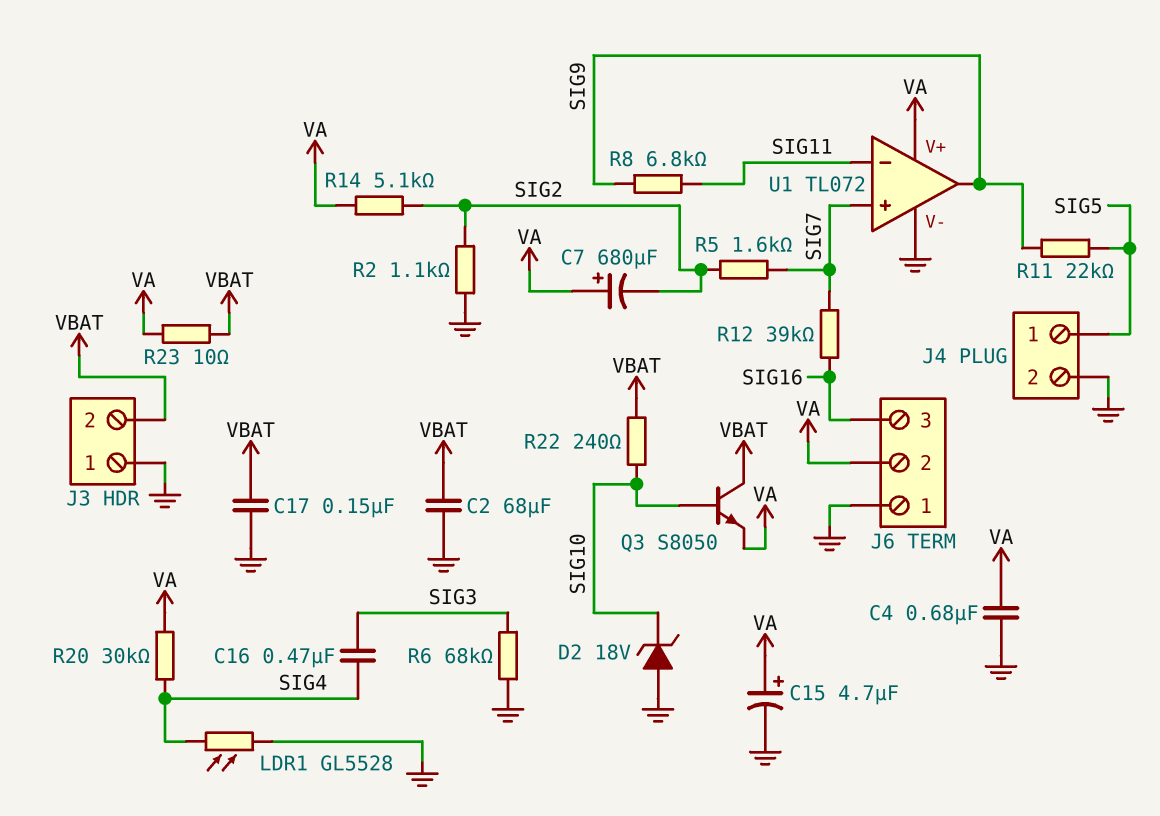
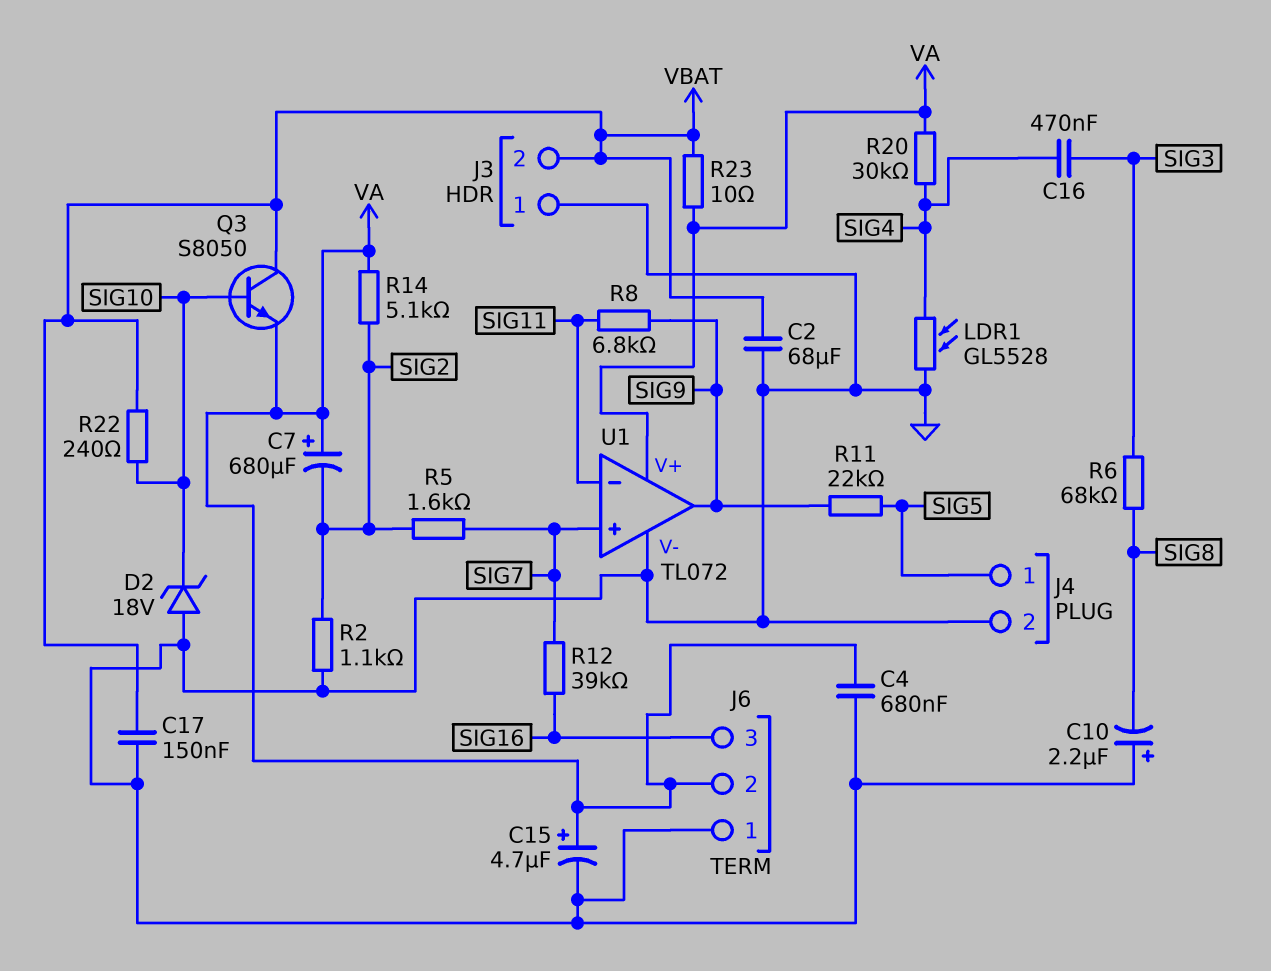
C10: none -> 2.2uF (plus GND, minus SIG8)
R6: 68k (GND, SIG3) -> 68k (SIG3, SIG8)

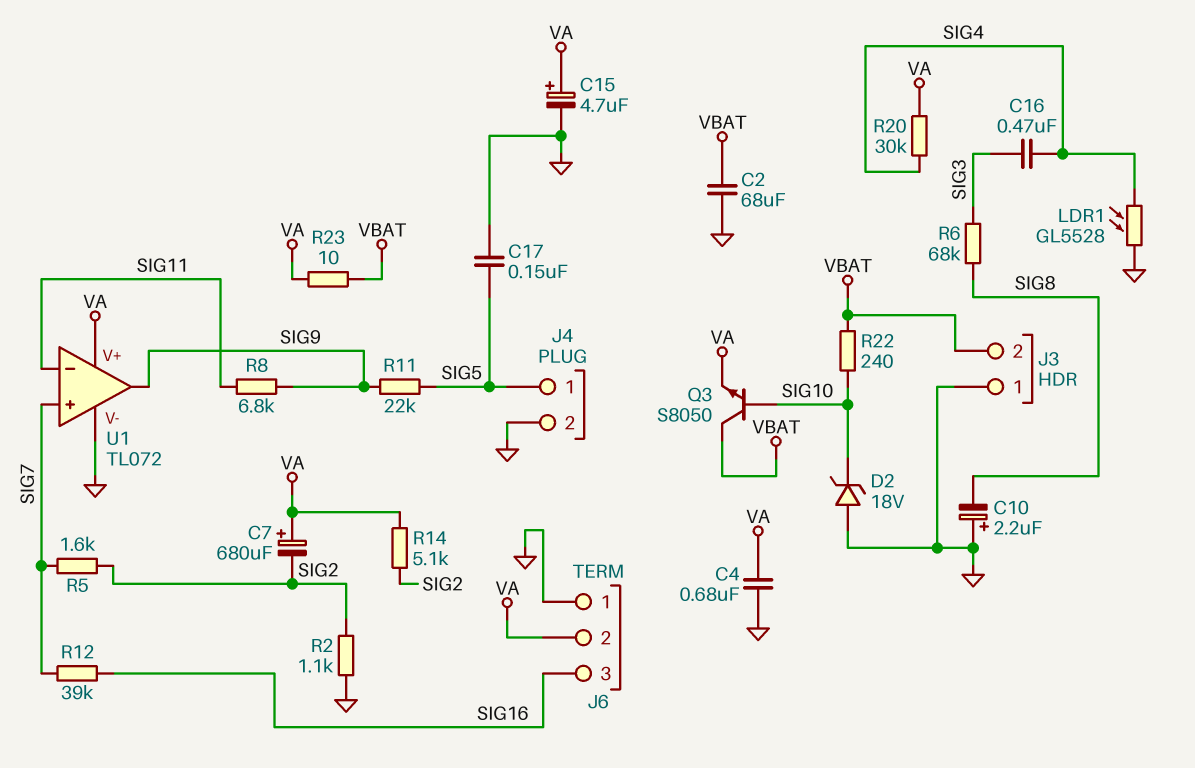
C17: 150nF (GND, VBAT) -> 150nF (GND, SIG5)

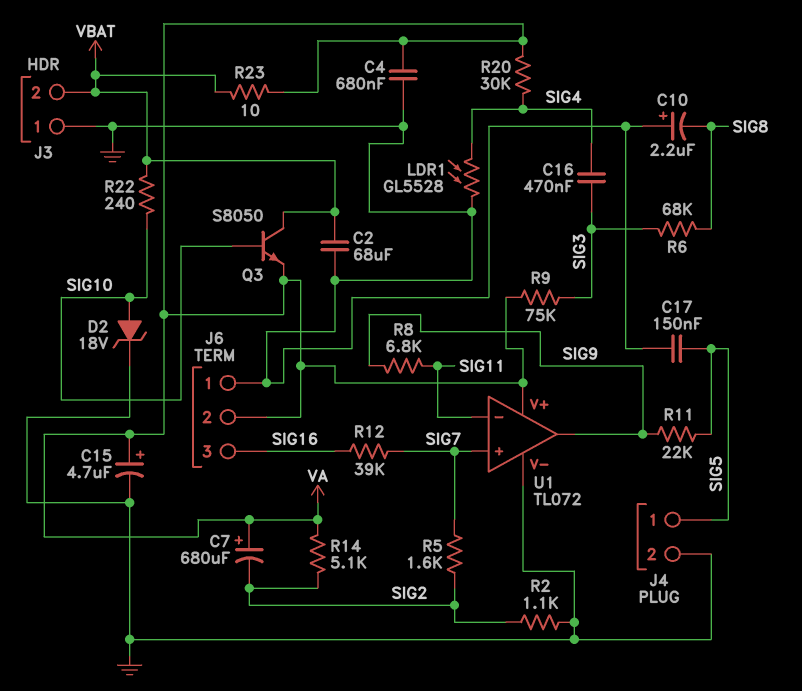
D2: zener 18V (A GND, K SIG10) -> zener 18V (A SIG10, K GND)
R9: none -> 75k (SIG3, VA)

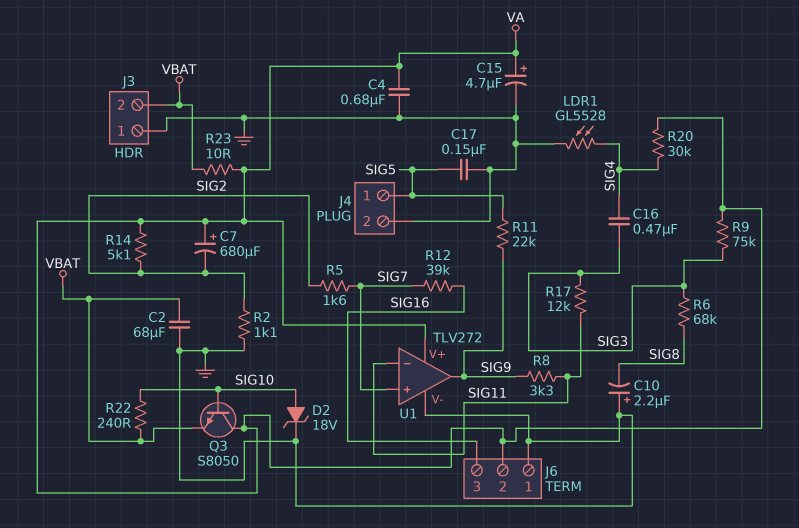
Q3: NPN S8050 (B SIG10, C VBAT, E VA) -> NPN S8050 (B SIG10, C VA, E VBAT)
R8: 6.8k (SIG9, SIG11) -> 3.3k (SIG9, SIG11)
R17: none -> 12k (SIG3, SIG11)
U1: TL072 -> TLV272

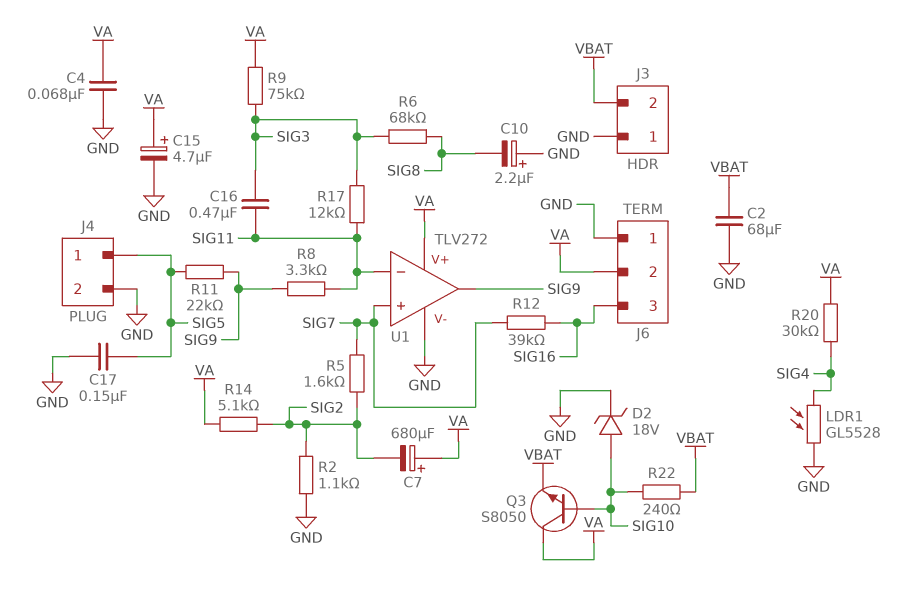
C4: 680nF (GND, VA) -> 68nF (GND, VA)
C16: 470nF (SIG3, SIG4) -> 470nF (SIG3, SIG11)
R23: 10 (VA, VBAT) -> none

